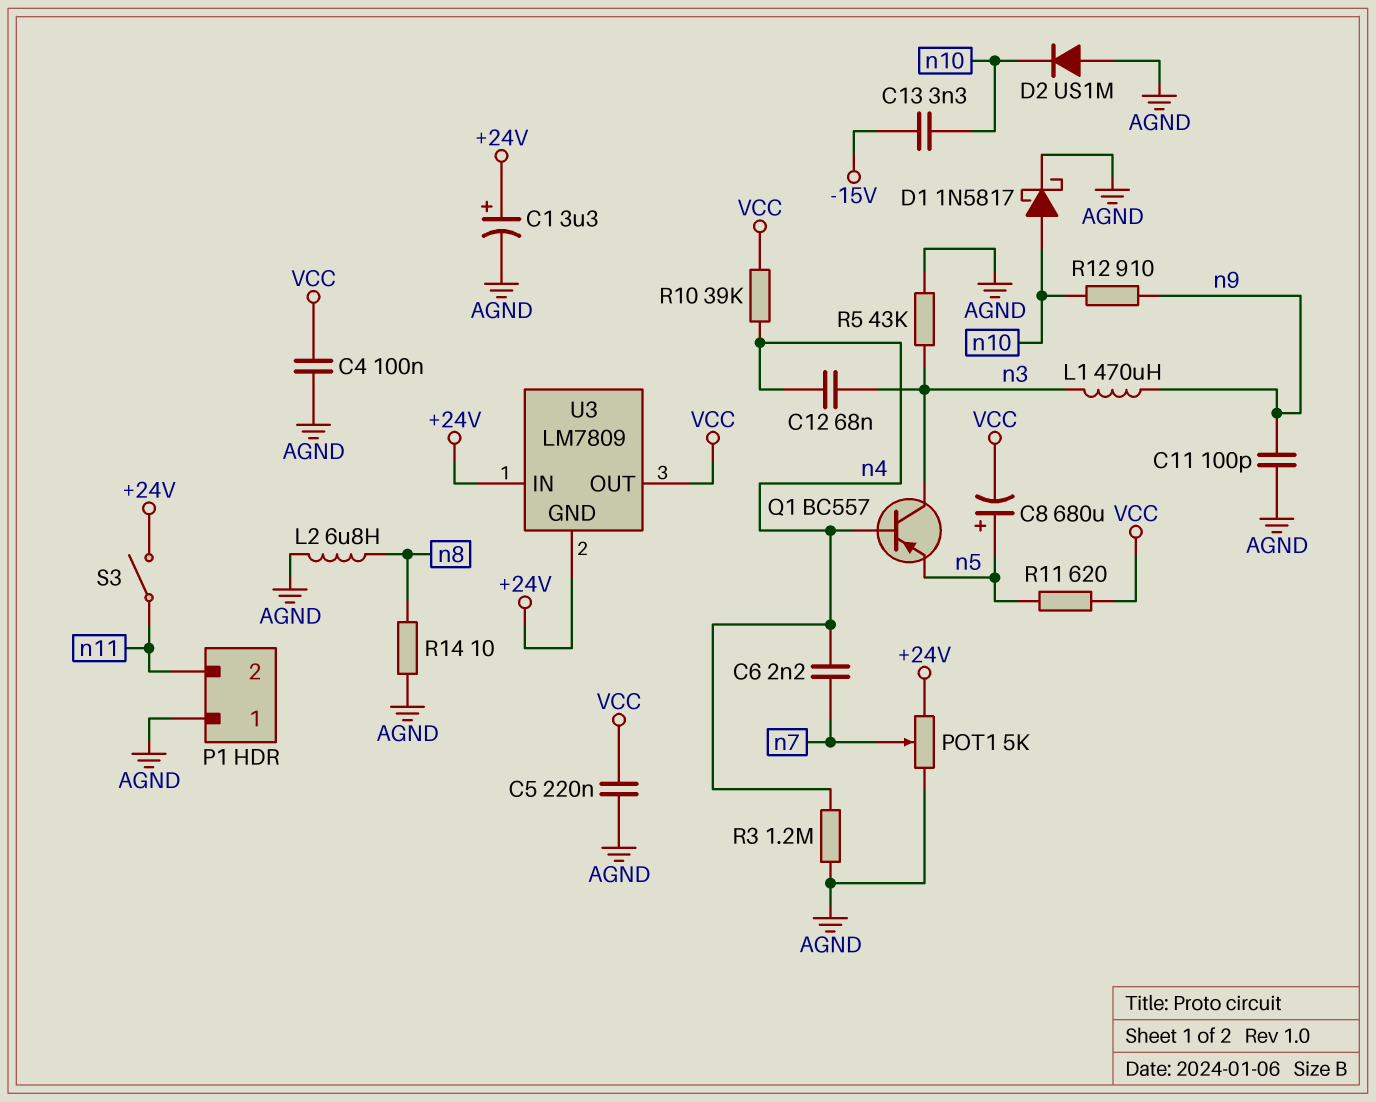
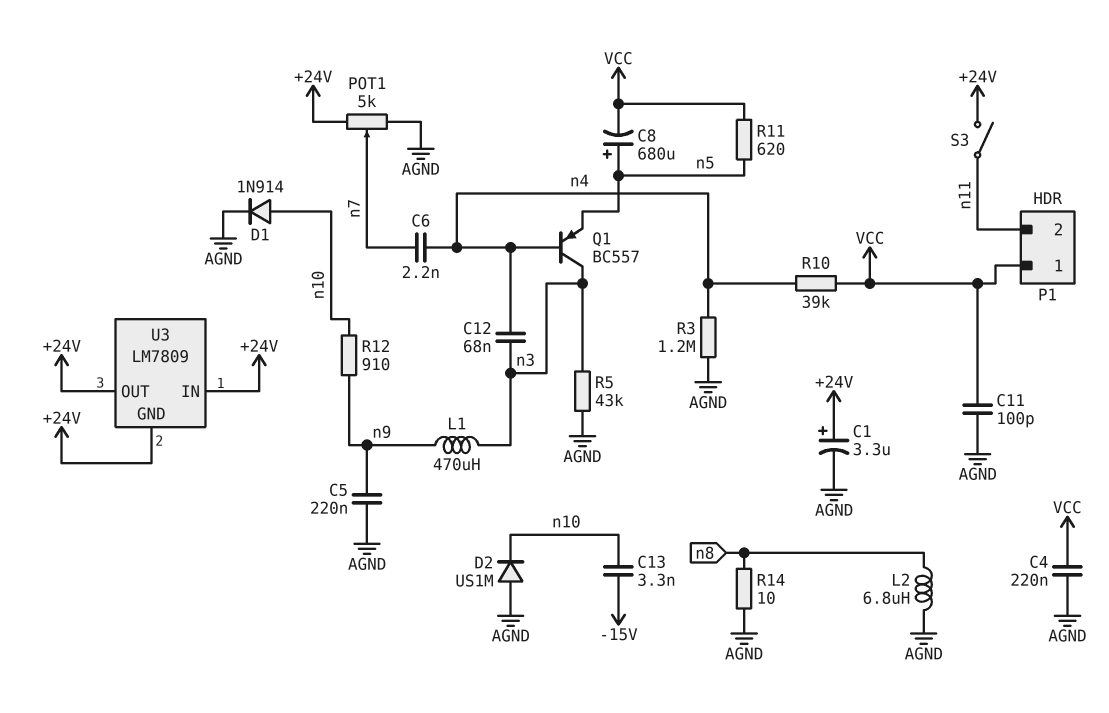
C4: 100nF (AGND, VCC) -> 220nF (AGND, VCC)
C5: 220nF (AGND, VCC) -> 220nF (AGND, n9)
C11: 100pF (AGND, n9) -> 100pF (AGND, VCC)
D1: schottky 1N5817 (A n10, K AGND) -> diode 1N914 (A n10, K AGND)
P1 pin 1: AGND -> VCC
U3 pin OUT: VCC -> +24V

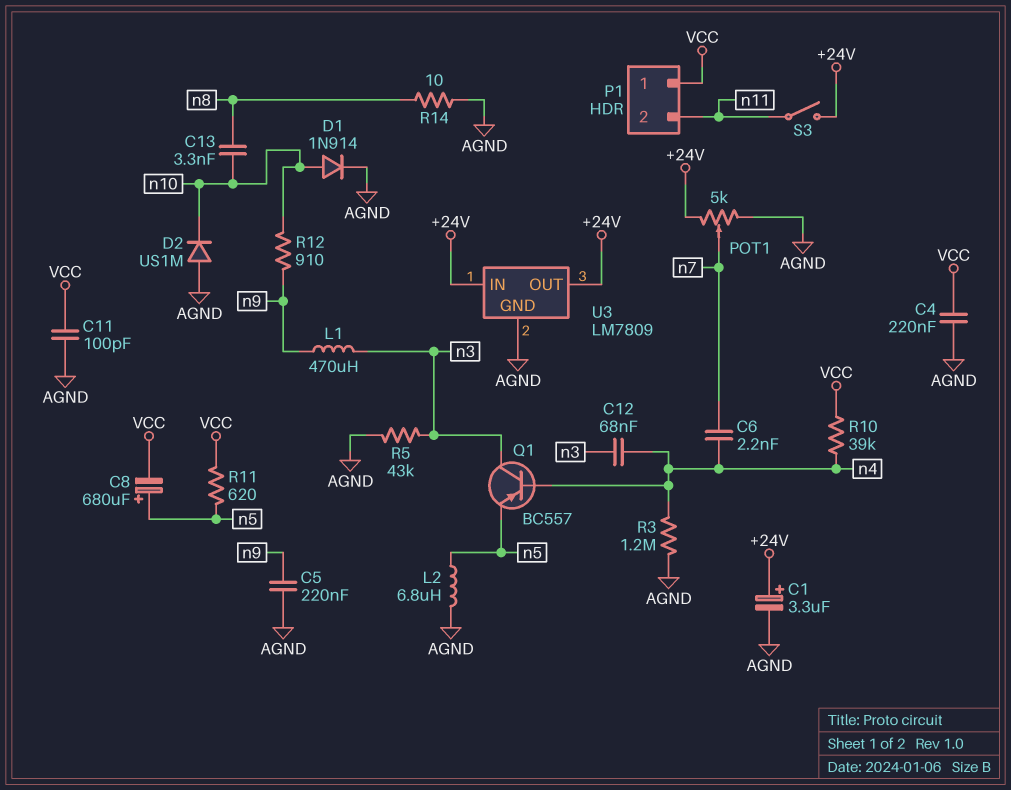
C13: 3.3nF (-15V, n10) -> 3.3nF (n8, n10)
L2: 6.8uH (AGND, n8) -> 6.8uH (AGND, n5)
U3 pin GND: +24V -> AGND

